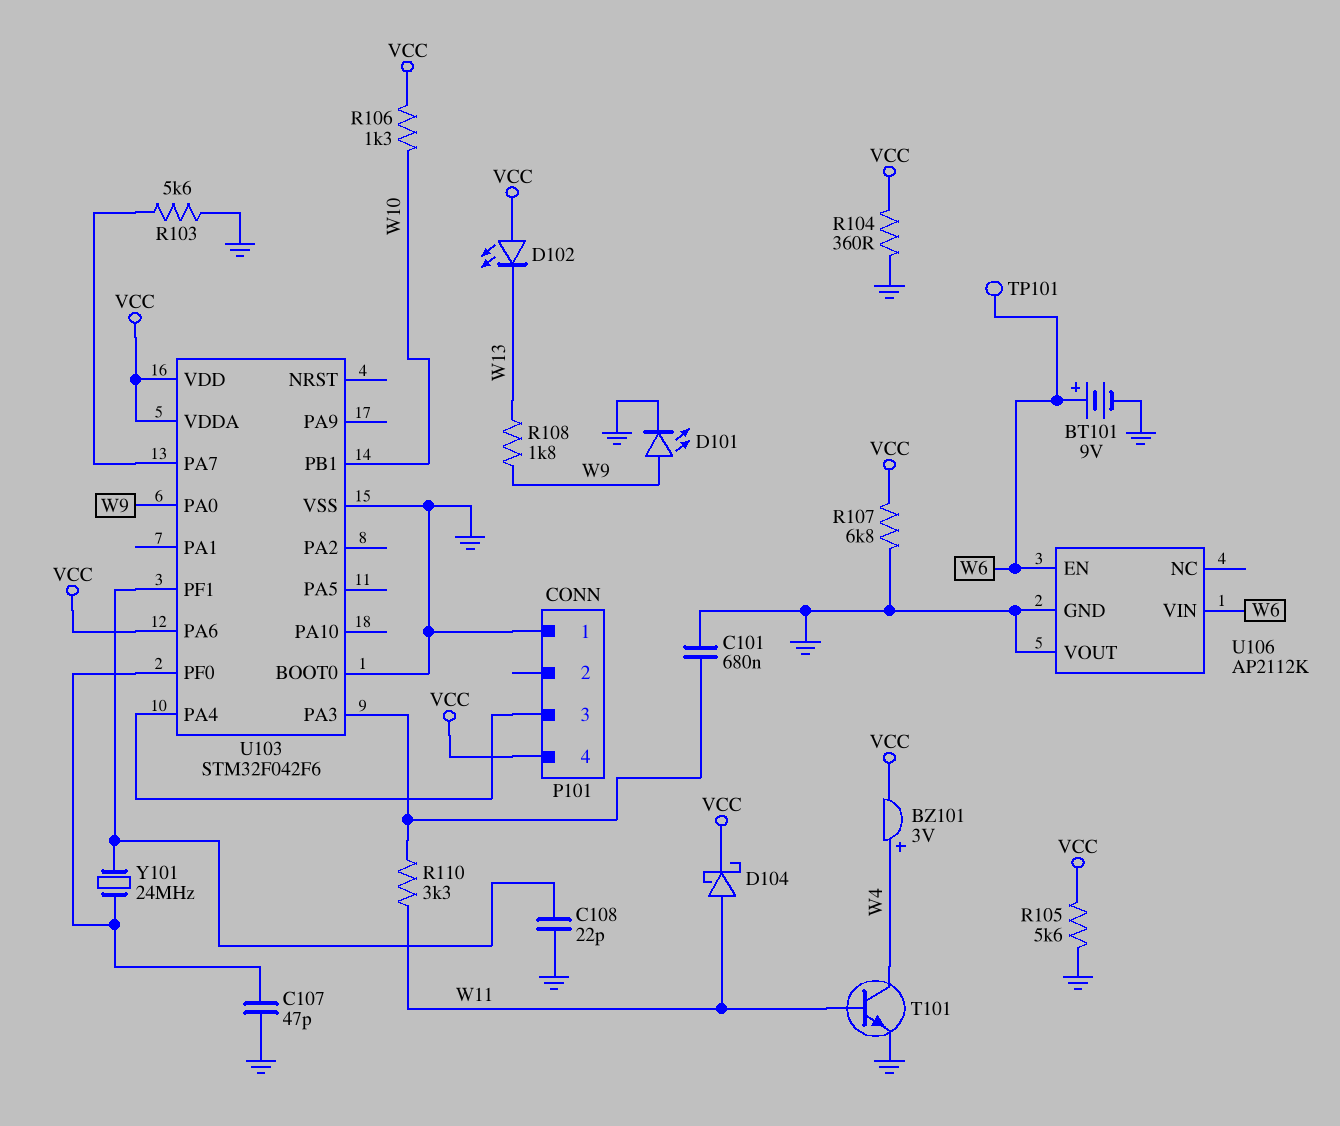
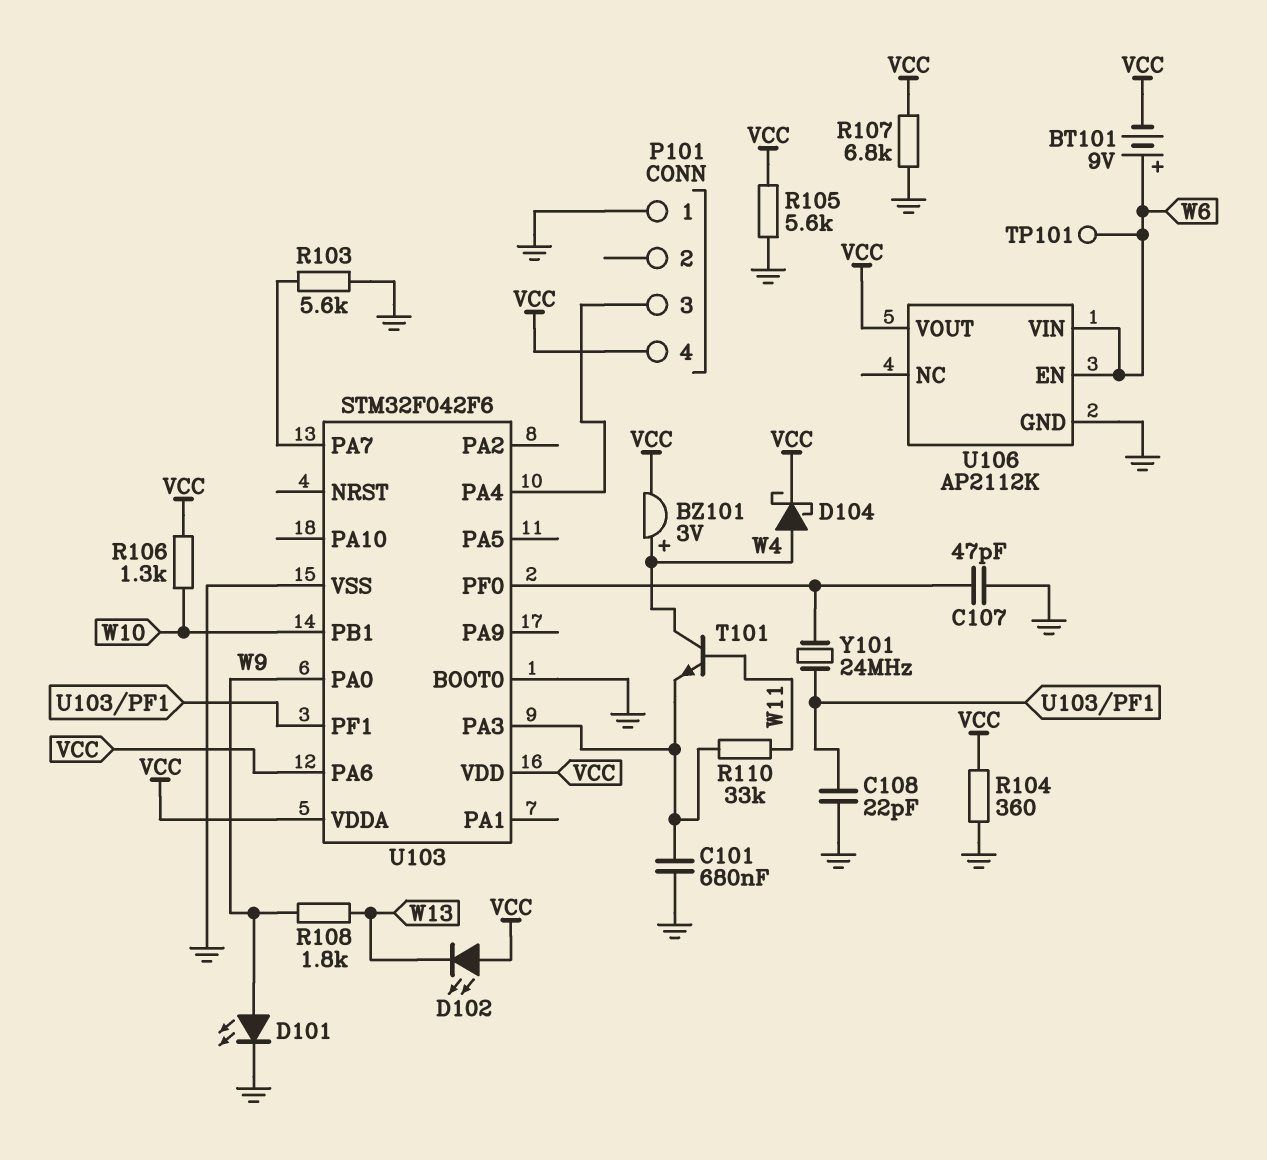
BT101: 9V (plus W6, minus GND) -> 9V (plus W6, minus VCC)
D104: schottky (A W11, K VCC) -> schottky (A W4, K VCC)
R110: 3.3k (U103/PA3, W11) -> 33k (U103/PA3, W11)
T101: NPN (B W11, C W4, E GND) -> NPN (B W11, C W4, E U103/PA3)
U106 pin VOUT: GND -> VCC

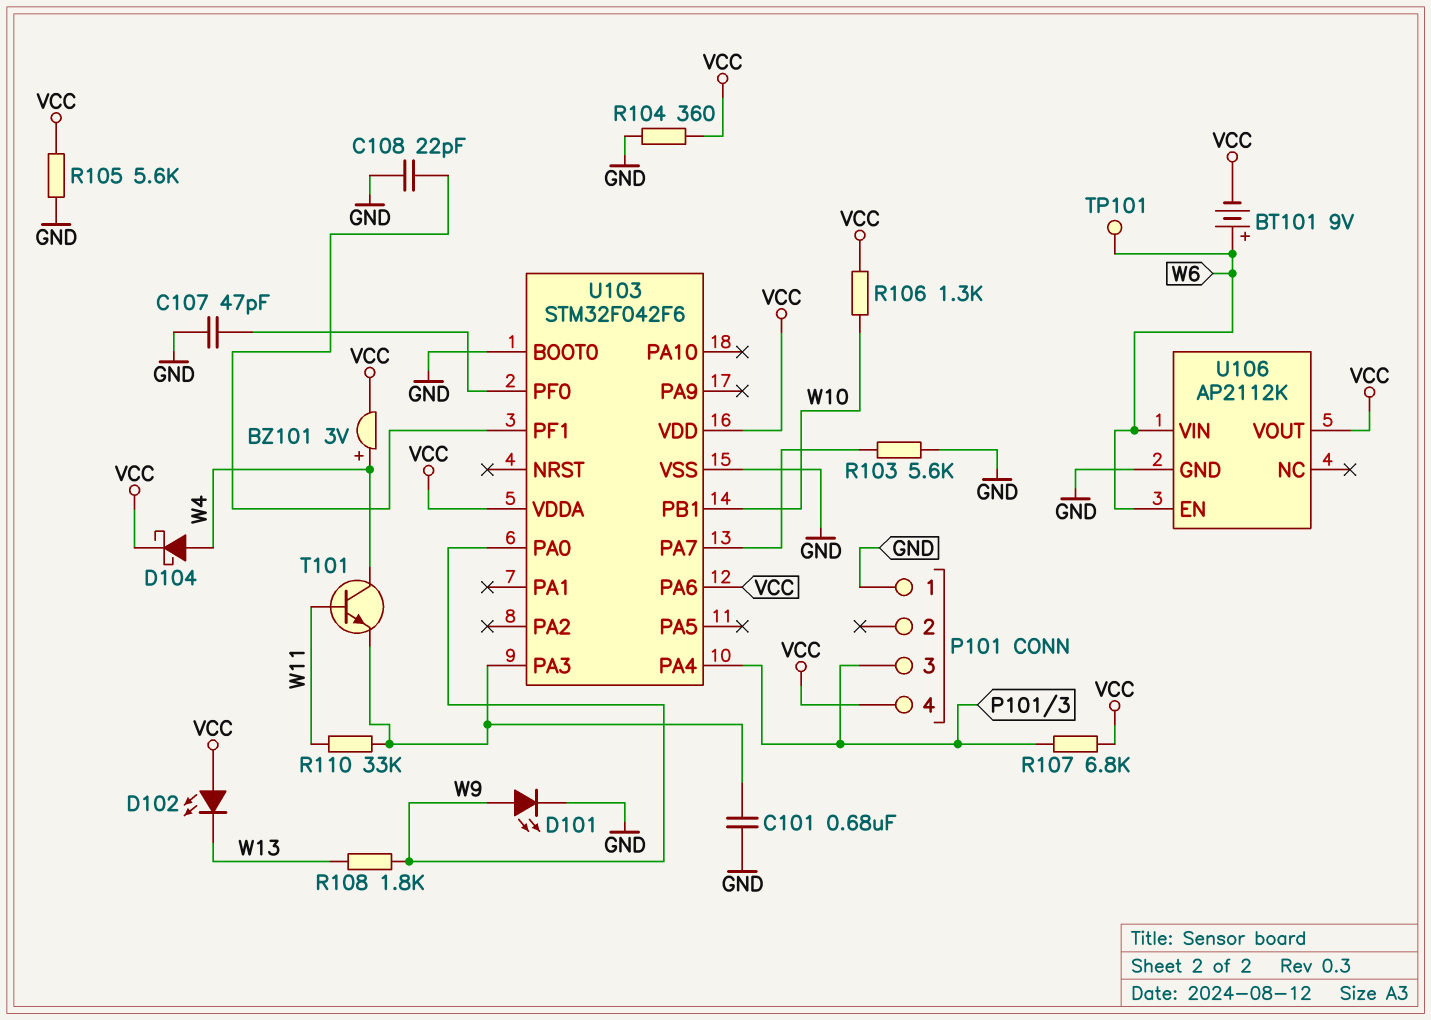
R107: 6.8k (GND, VCC) -> 6.8k (P101/3, VCC)
Y101: 24MHz (U103/PF0, U103/PF1) -> none

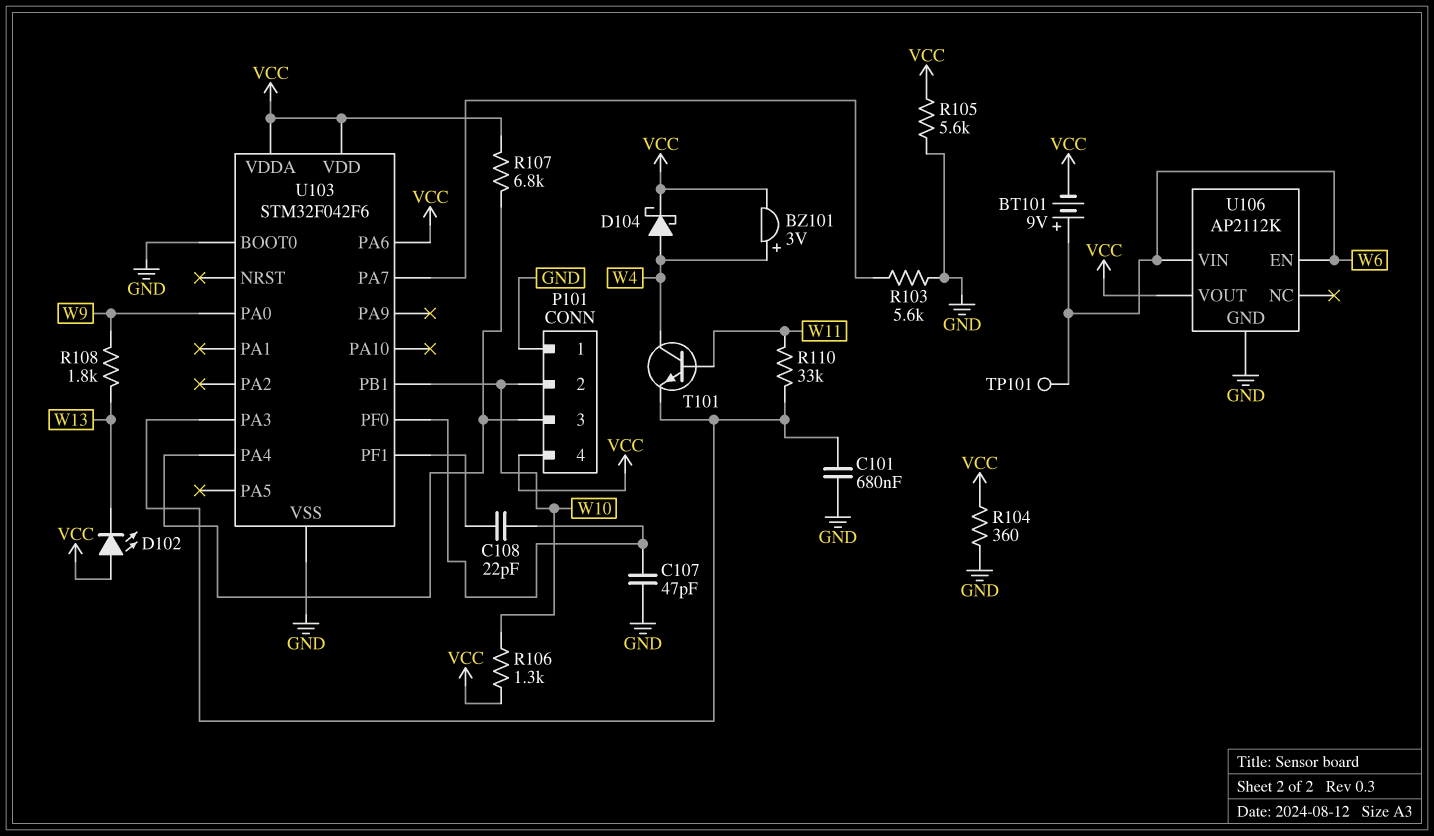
C108: 22pF (GND, U103/PF1) -> 22pF (U103/PF0, U103/PF1)
D101: LED (A W9, K GND) -> none
P101 pin 2: none -> W10

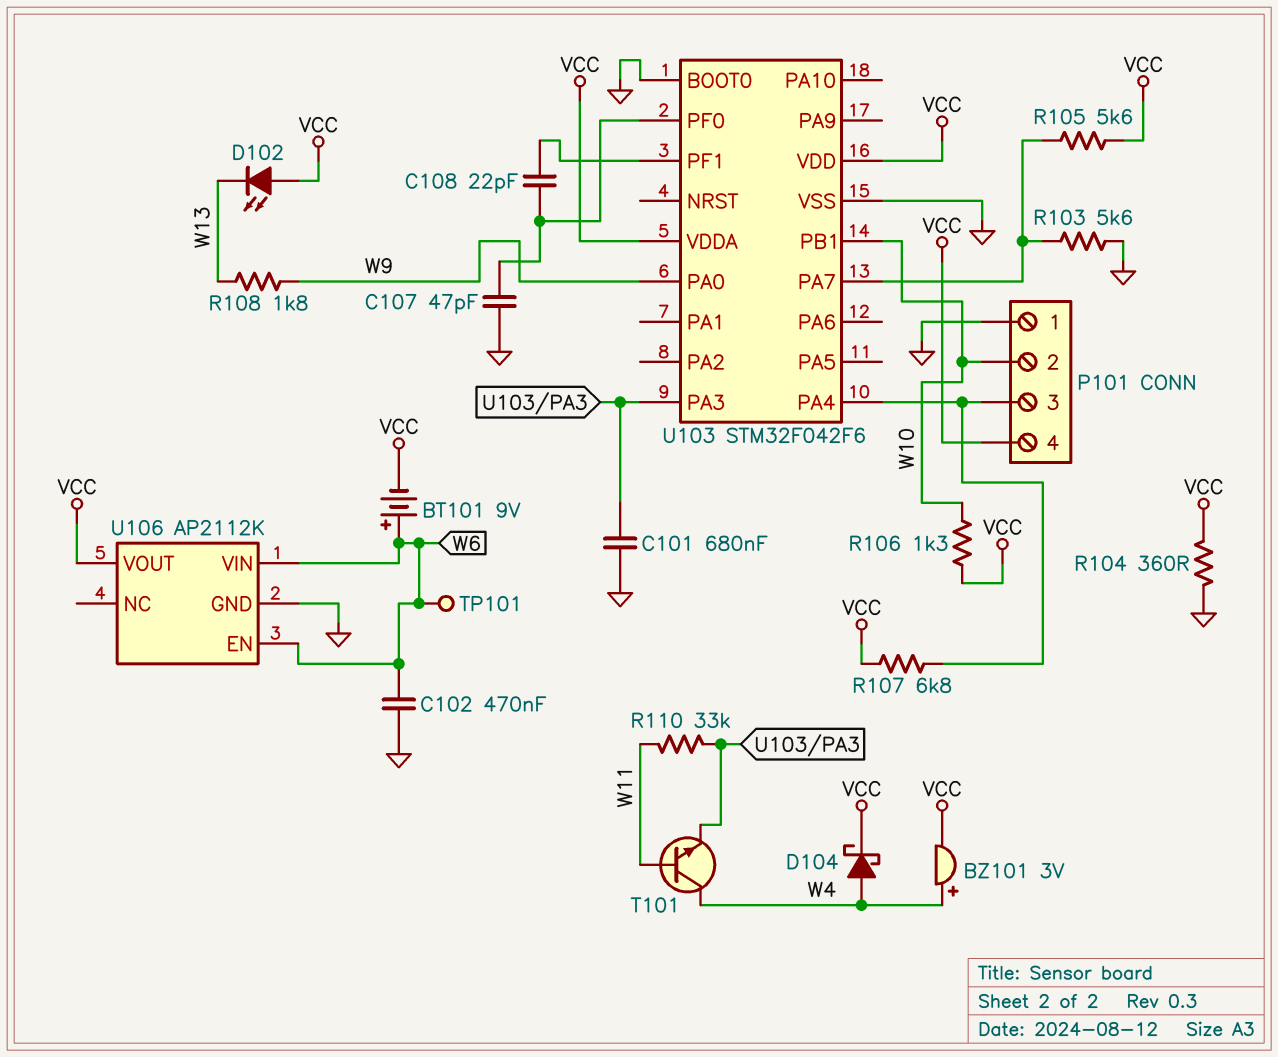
C102: none -> 470nF (GND, W6)
R105: 5.6k (GND, VCC) -> 5.6k (U103/PA7, VCC)
U103 pin PA6: VCC -> none

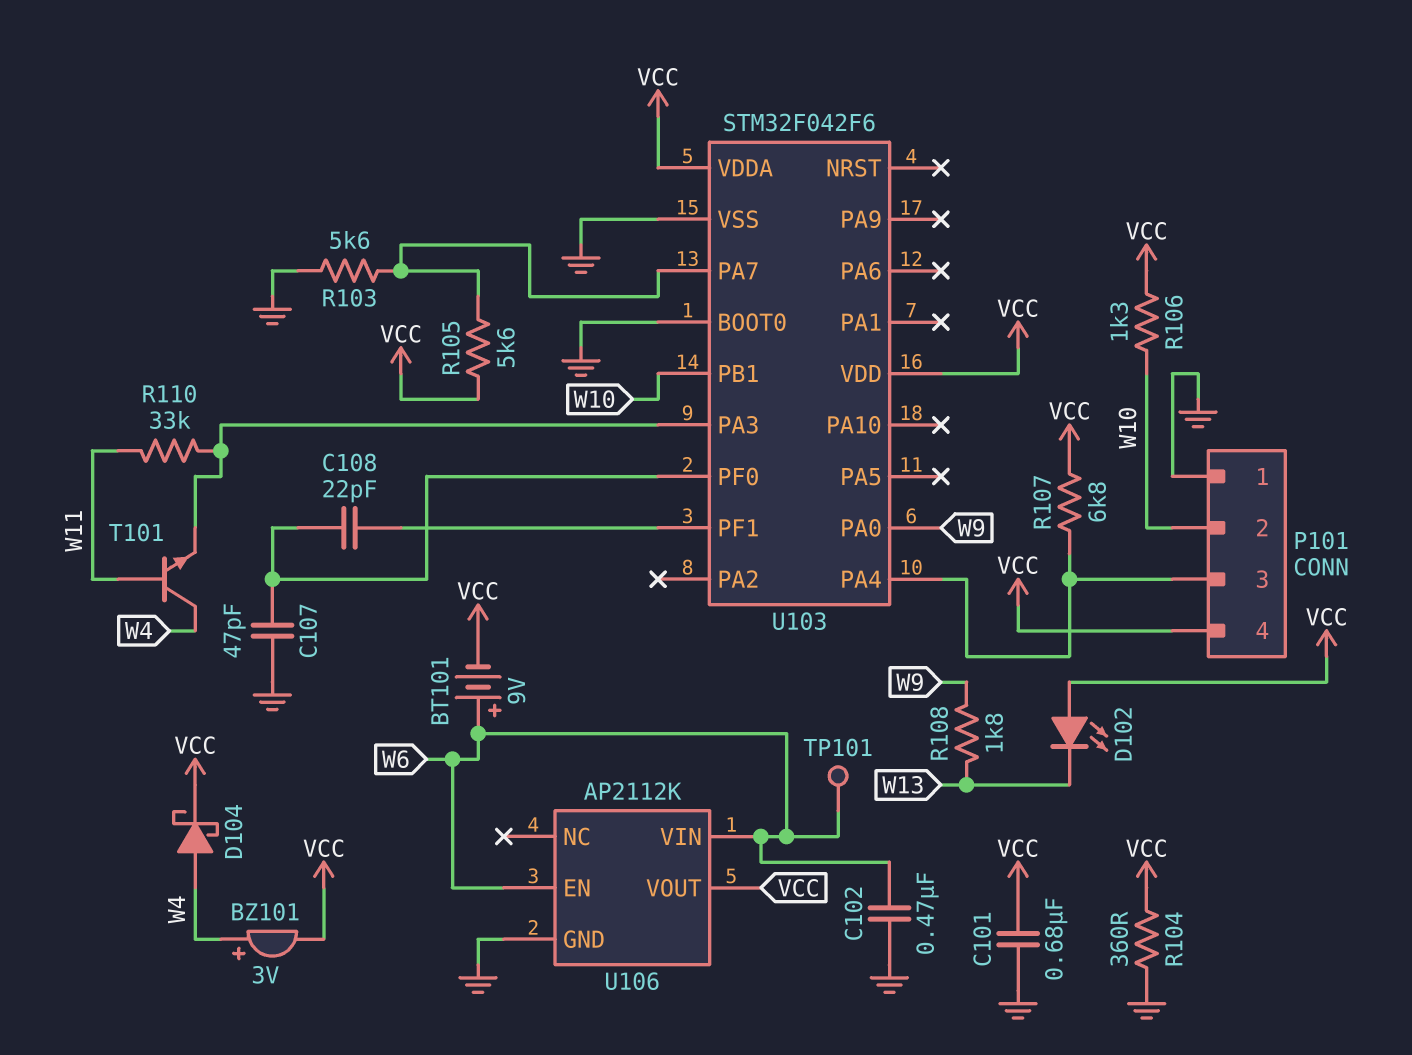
C101: 680nF (GND, U103/PA3) -> 680nF (GND, VCC)

